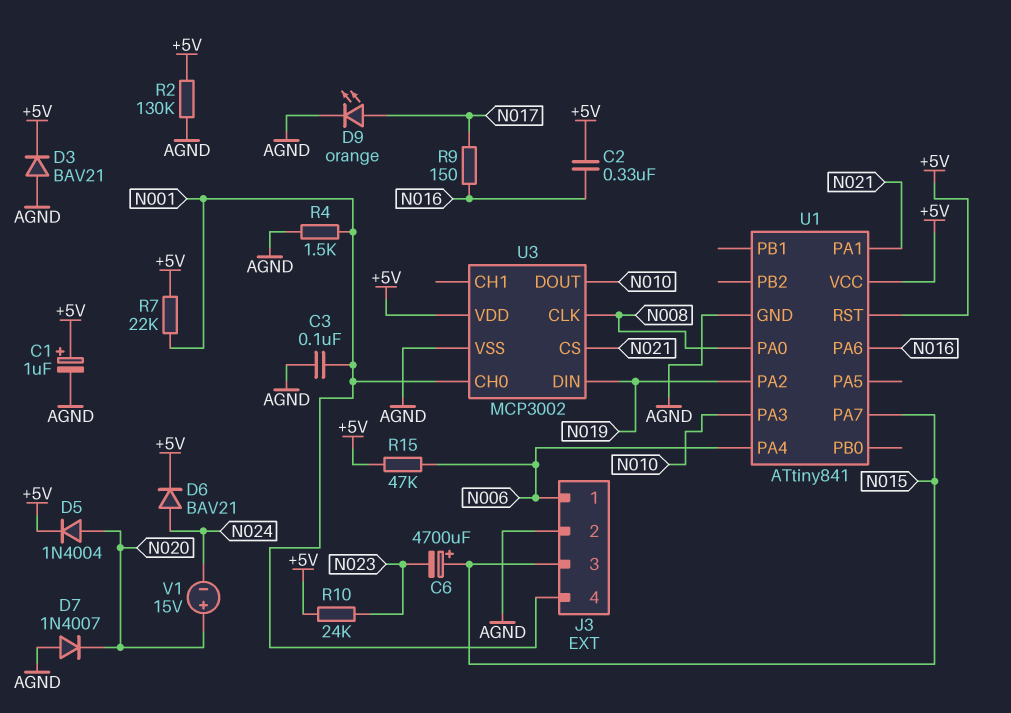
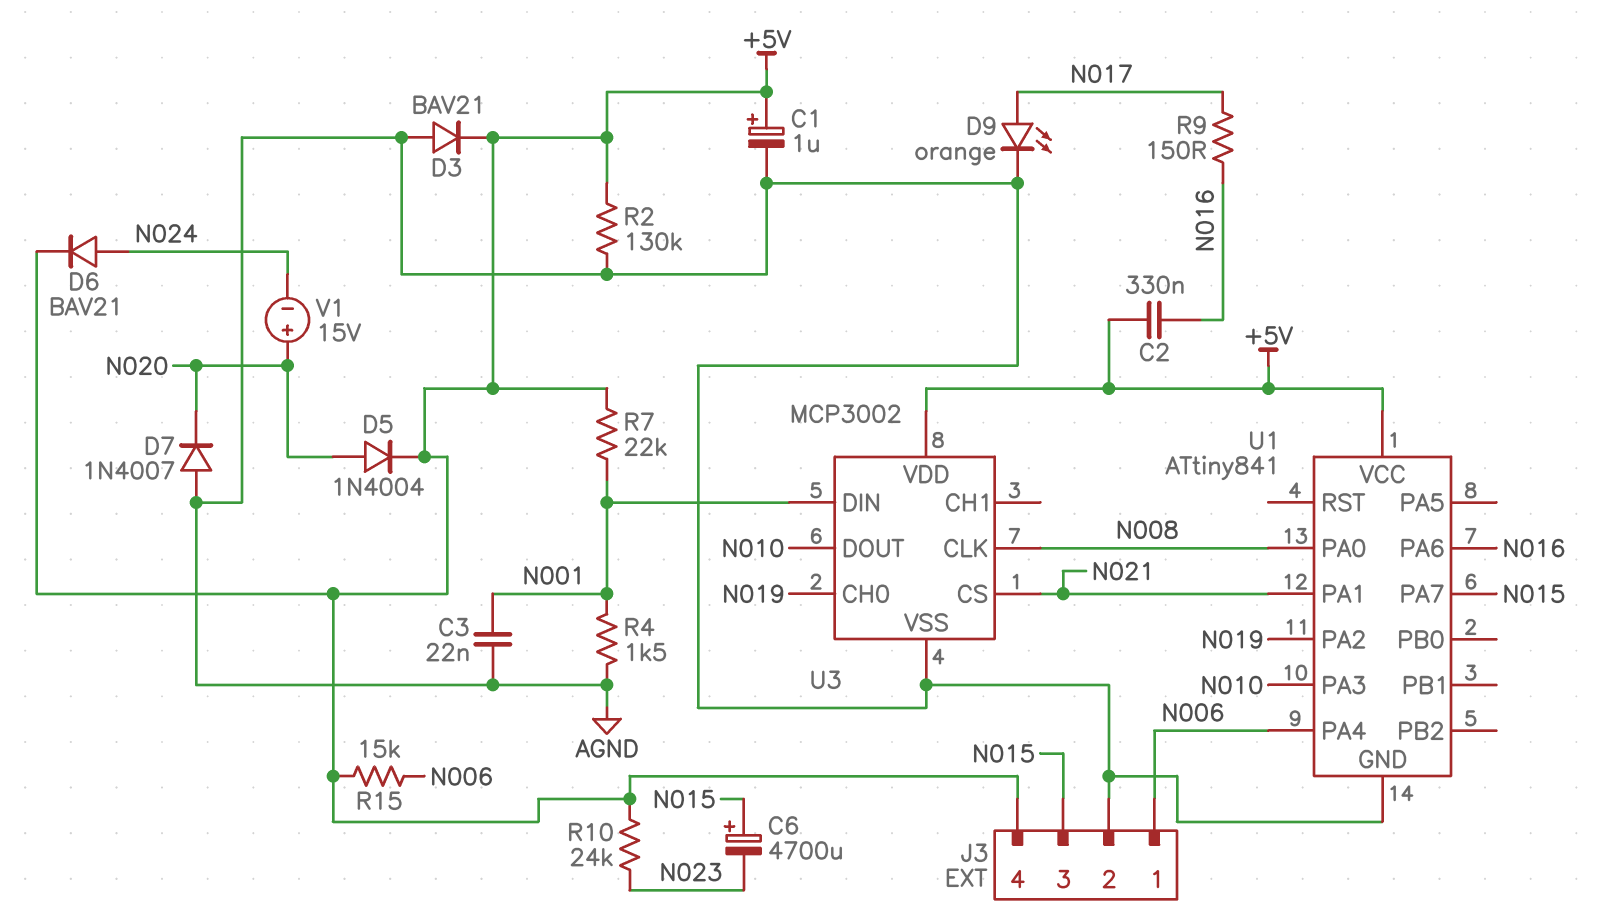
C3: 100nF (AGND, N001) -> 22nF (AGND, N001)
J3 pin 4: N001 -> +5V
R15: 47k (+5V, N006) -> 15k (+5V, N006)
U1 pin RST: +5V -> none
U3 pin CH0: N001 -> N019
U3 pin DIN: N019 -> N001

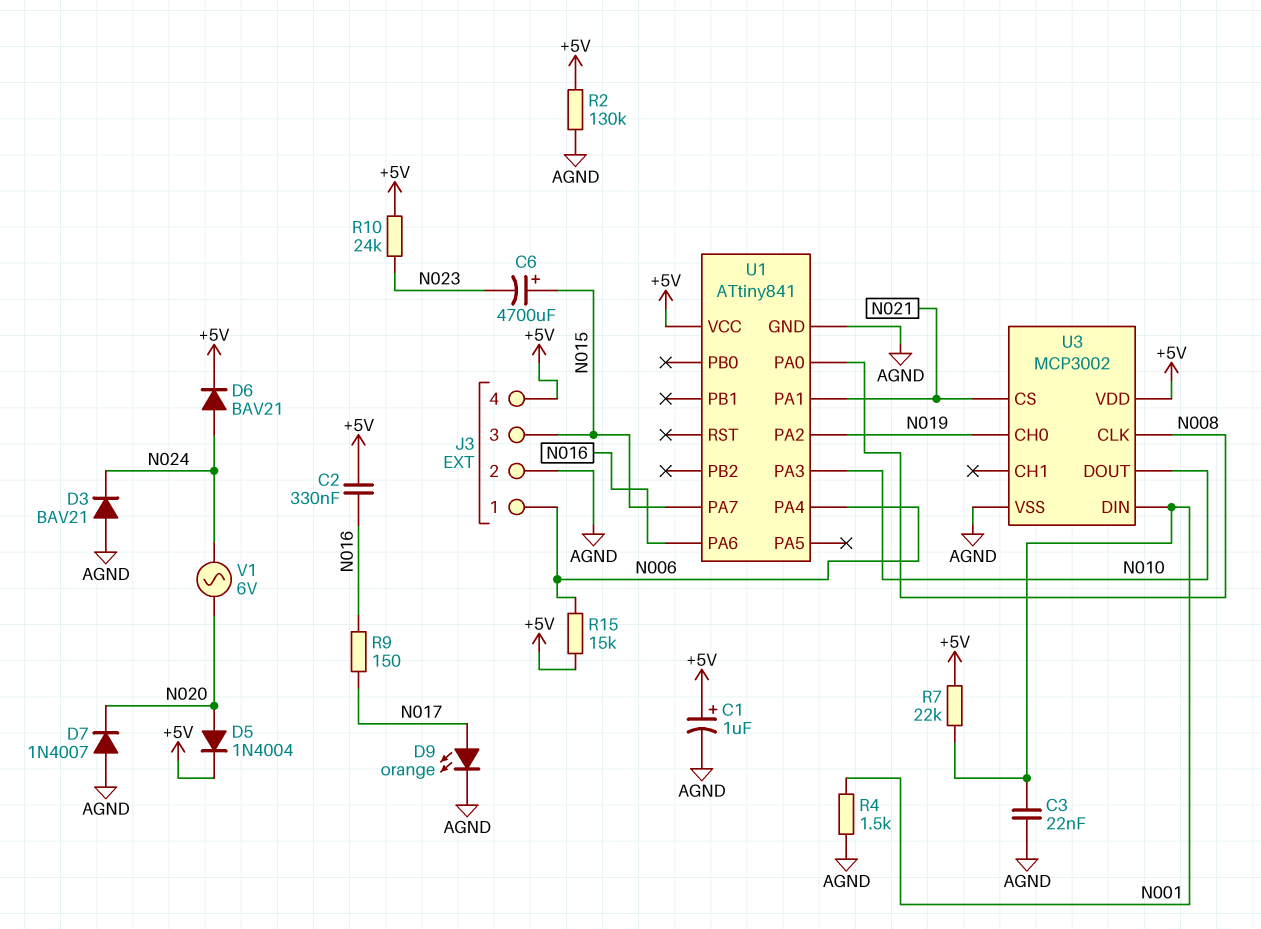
D3: diode BAV21 (A AGND, K +5V) -> diode BAV21 (A AGND, K N024)
V1: 15V (plus N020, minus N024) -> AC 6V (N020, N024)

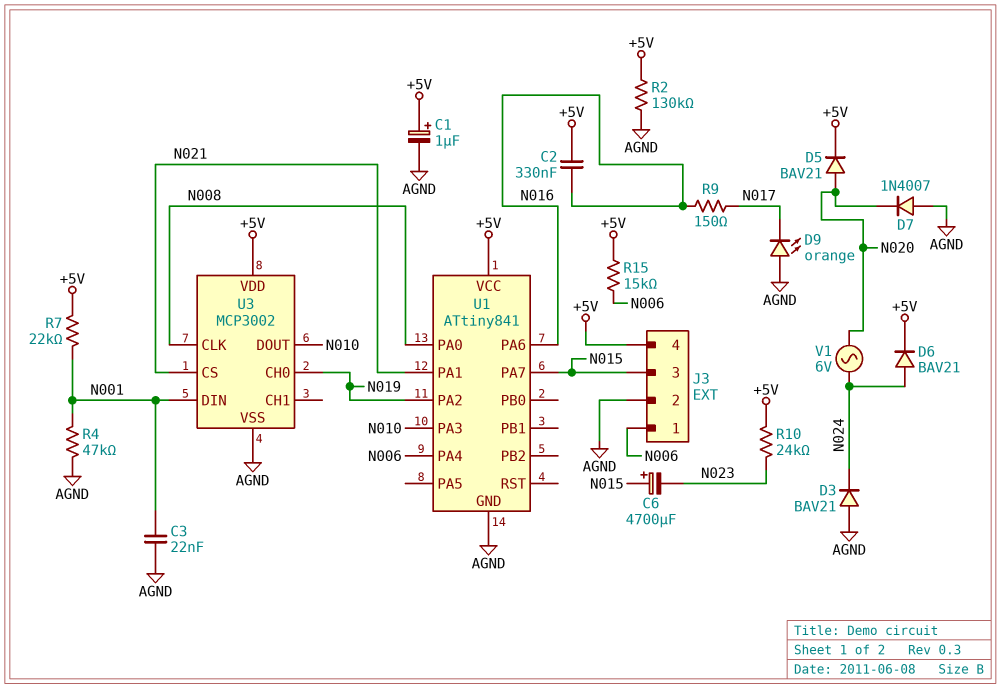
D5: diode 1N4004 (A N020, K +5V) -> diode BAV21 (A N020, K +5V)
D9: LED orange (A N017, K AGND) -> LED orange (A AGND, K N017)
R4: 1.5k (AGND, N001) -> 47k (AGND, N001)

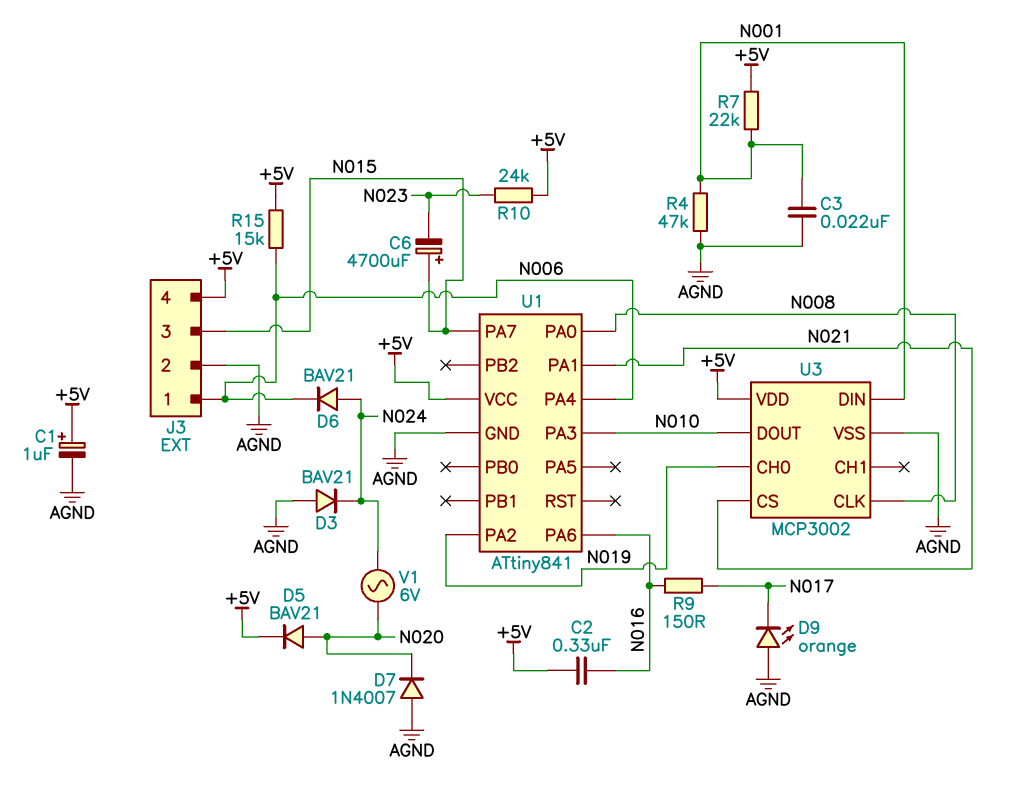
D6: diode BAV21 (A N024, K +5V) -> diode BAV21 (A N024, K N006)
R2: 130k (+5V, AGND) -> none

